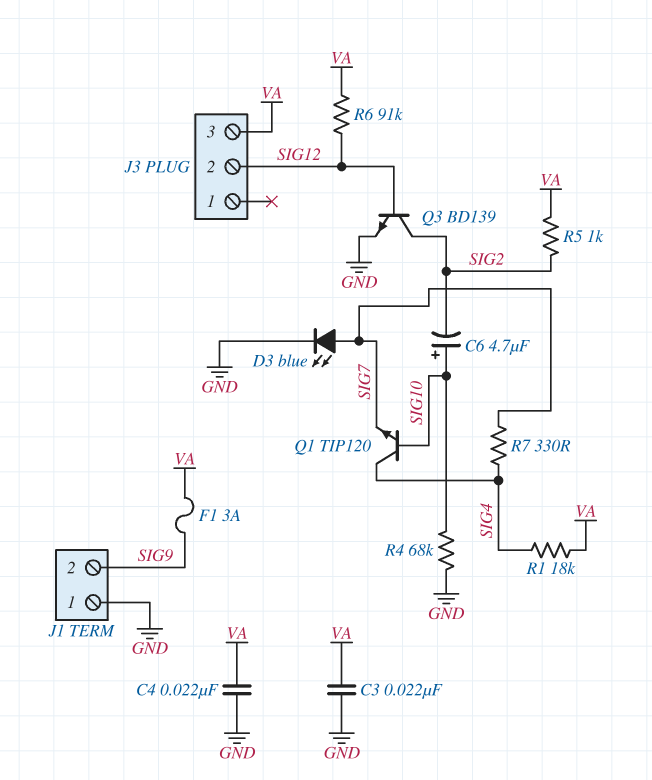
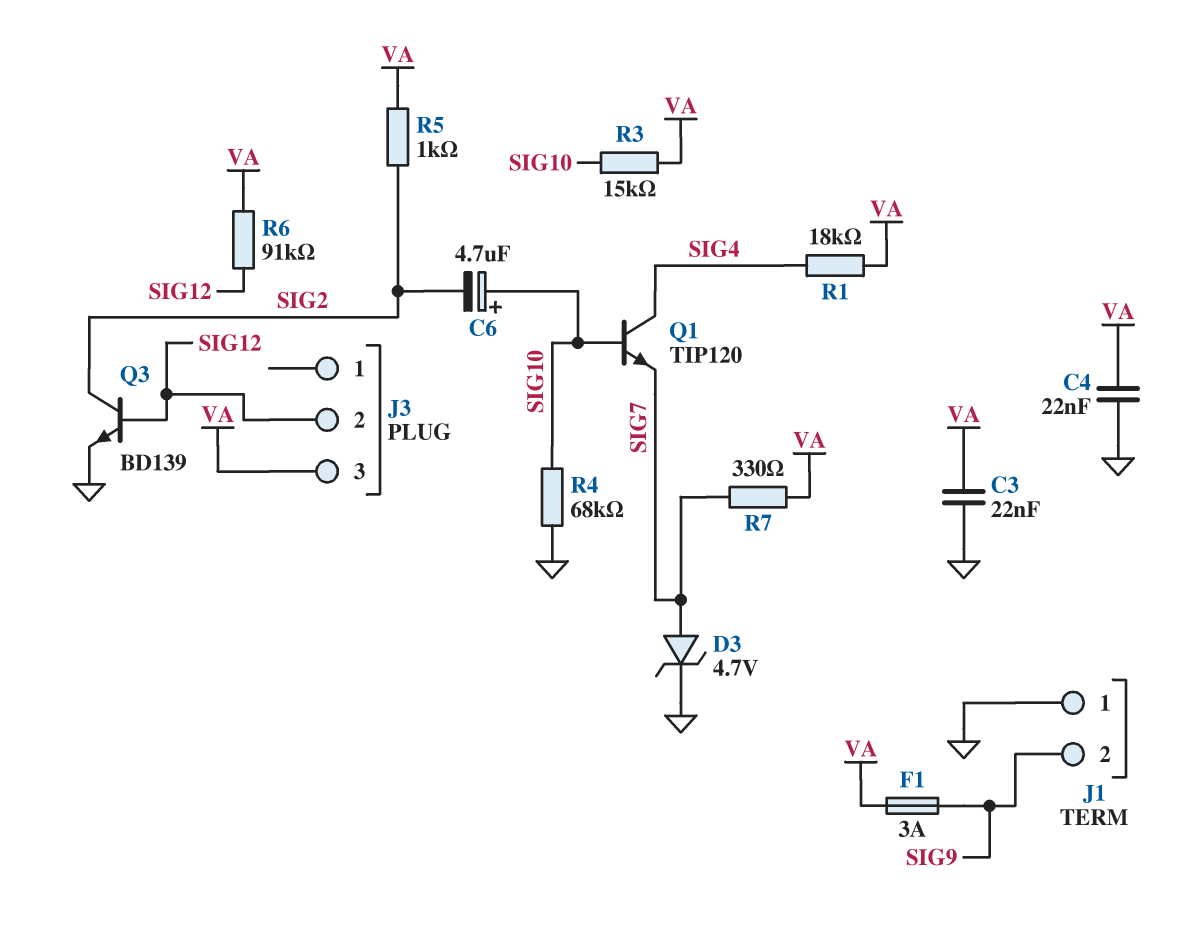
D3: LED blue (A SIG7, K GND) -> zener 4.7V (A SIG7, K GND)
R3: none -> 15k (SIG10, VA)
R7: 330 (SIG4, SIG7) -> 330 (SIG7, VA)

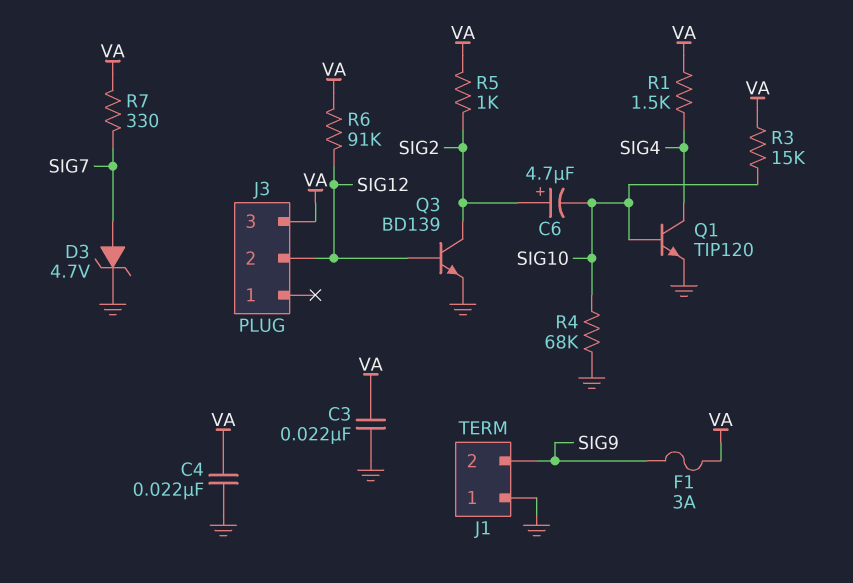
C6: 4.7uF (plus SIG10, minus SIG2) -> 4.7uF (plus SIG2, minus SIG10)
Q1: NPN TIP120 (B SIG10, C SIG4, E SIG7) -> NPN TIP120 (B SIG10, C SIG4, E GND)
R1: 18k (SIG4, VA) -> 1.5k (SIG4, VA)

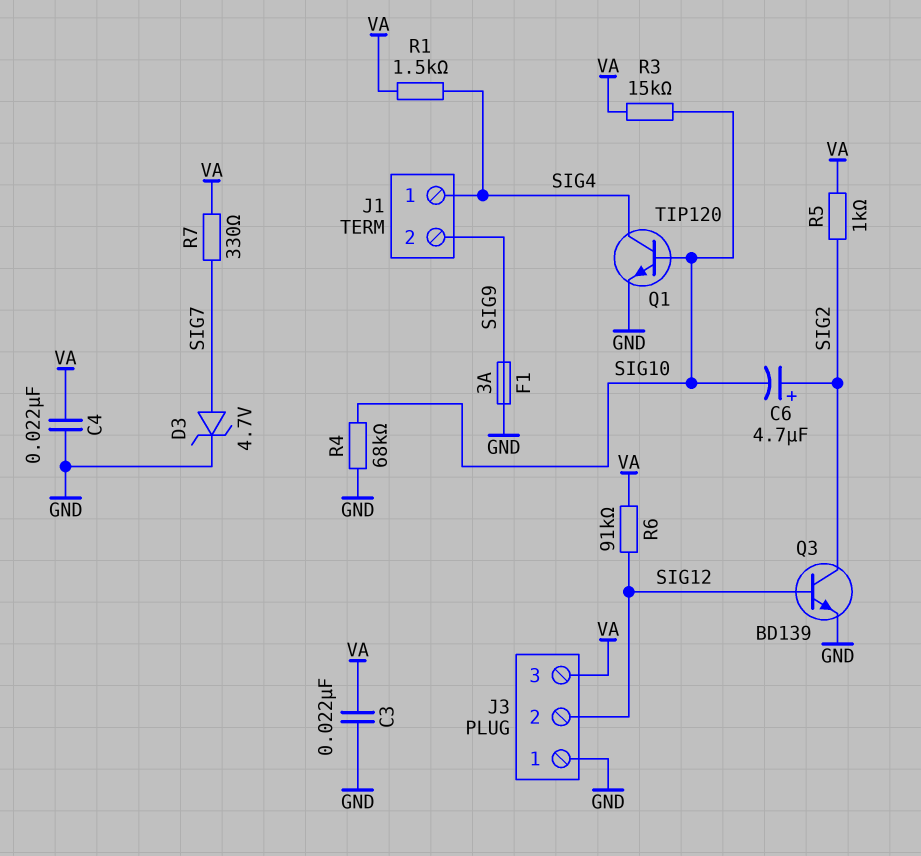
F1: 3A (SIG9, VA) -> 3A (GND, SIG9)
J1 pin 1: GND -> SIG4
J3 pin 1: none -> GND

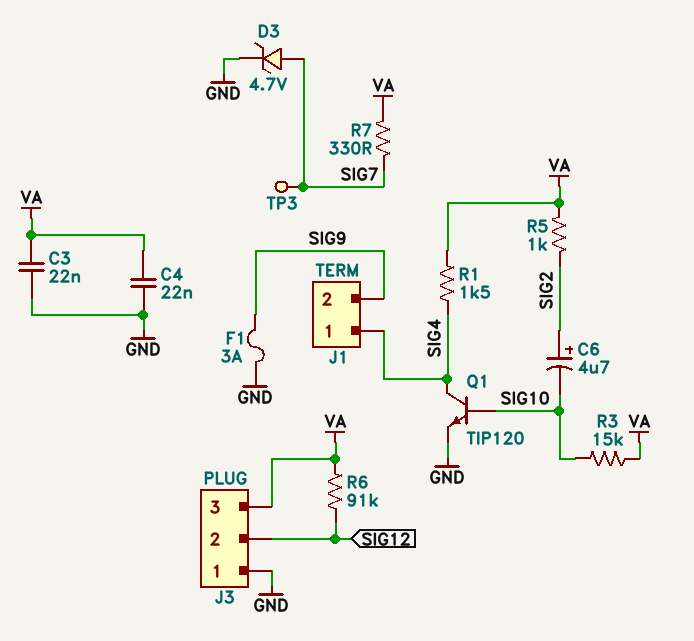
Q3: NPN BD139 (B SIG12, C SIG2, E GND) -> none
R4: 68k (GND, SIG10) -> none
TP3: none -> test point (SIG7)

